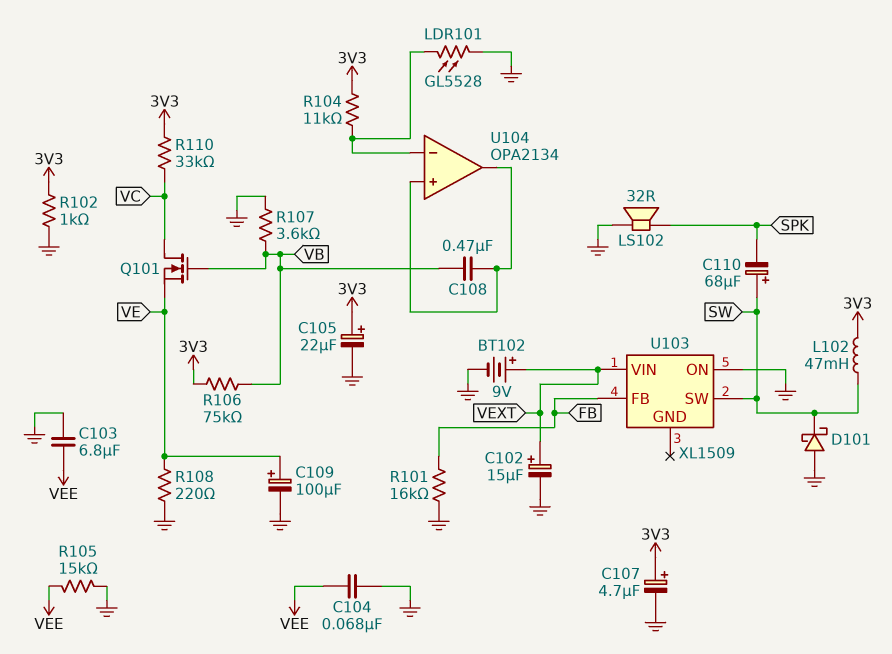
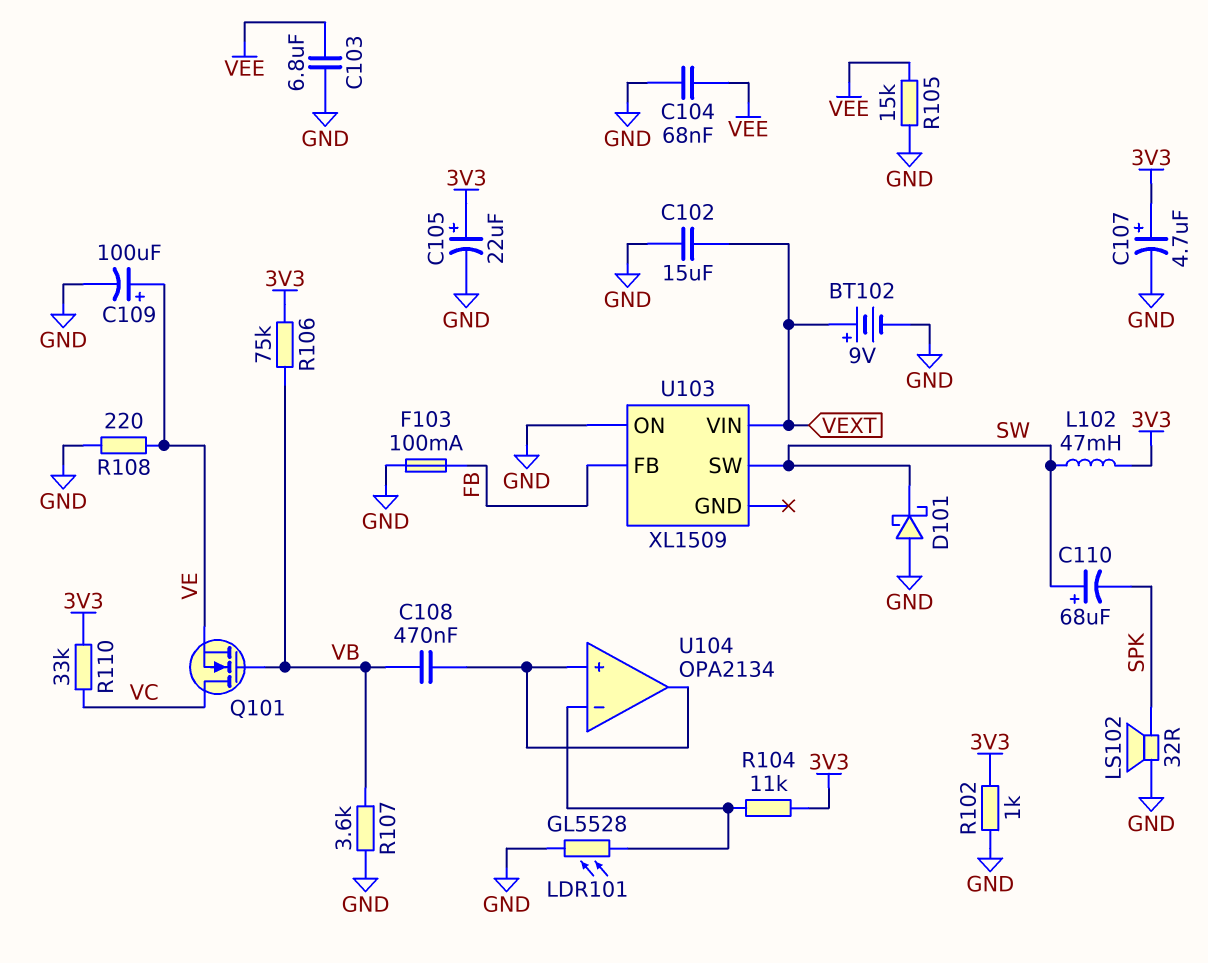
C102: 15uF (plus VEXT, minus GND) -> 15uF (GND, VEXT)
F103: none -> 100mA (FB, GND)
R101: 16k (FB, GND) -> none

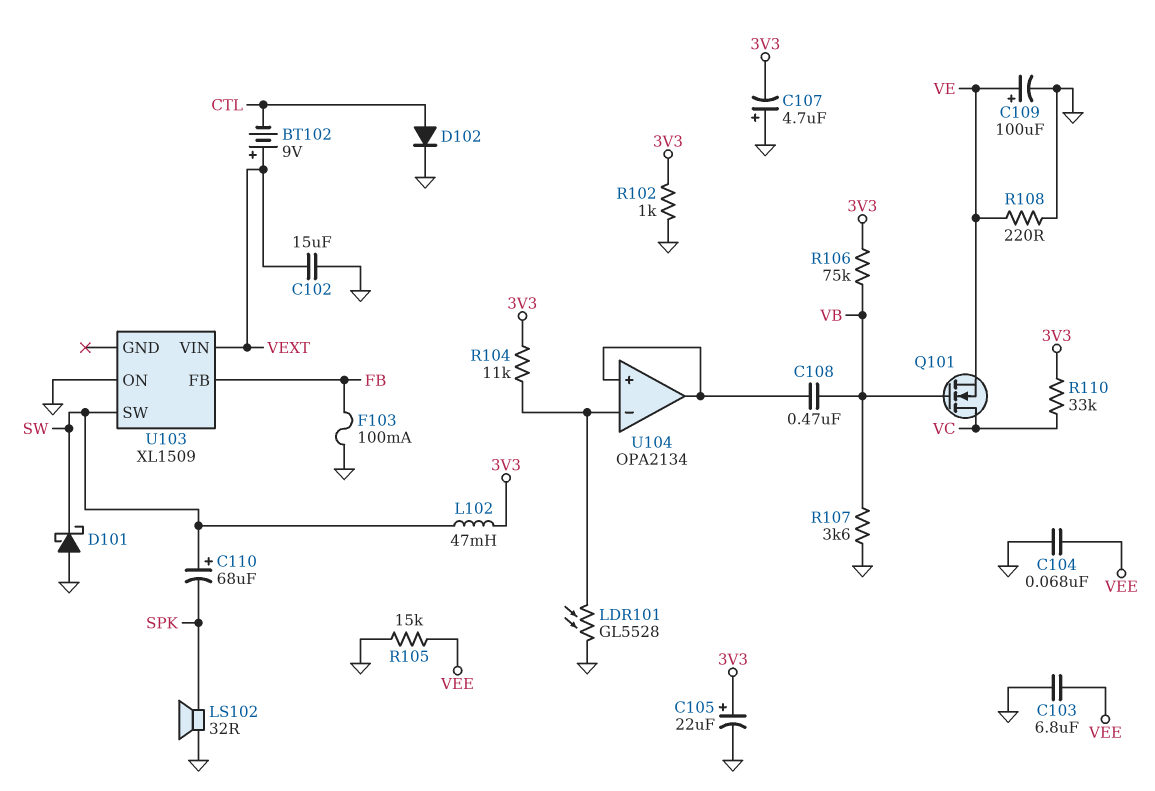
BT102: 9V (plus VEXT, minus GND) -> 9V (plus VEXT, minus CTL)
C107: 4.7uF (plus 3V3, minus GND) -> 4.7uF (plus GND, minus 3V3)
D102: none -> diode (A CTL, K GND)

